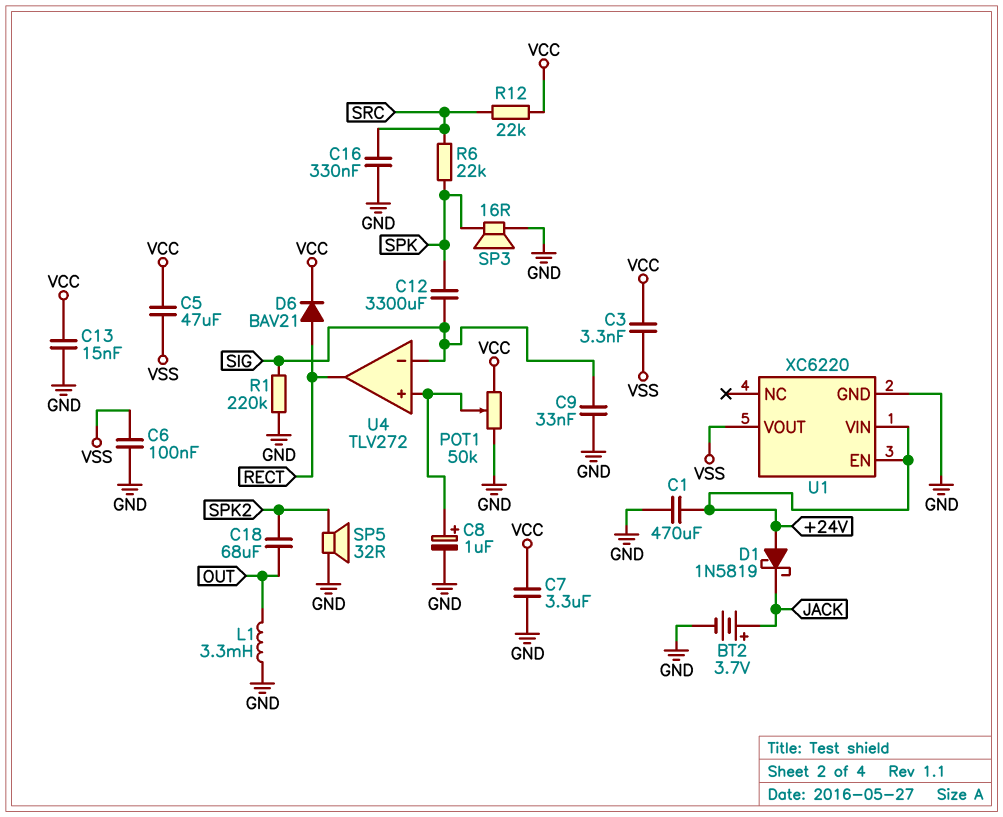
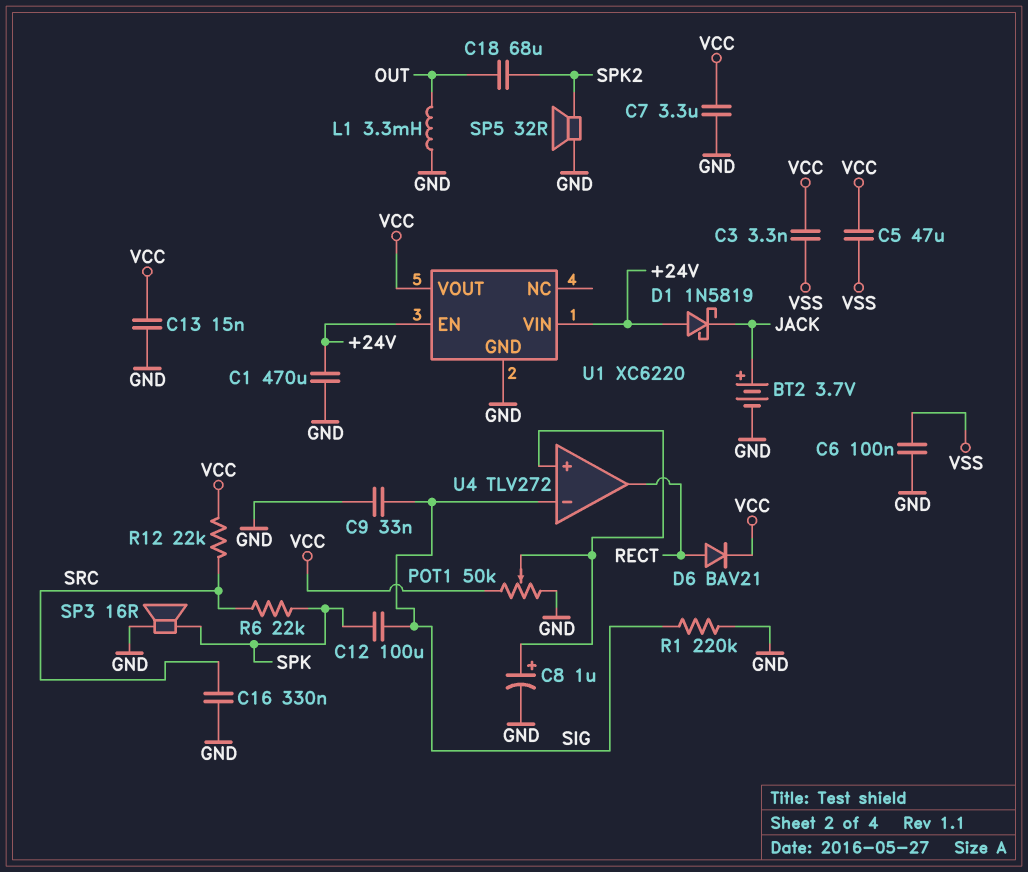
C12: 3300uF (SIG, SPK) -> 100uF (SIG, SPK)
U1 pin VOUT: VSS -> VCC

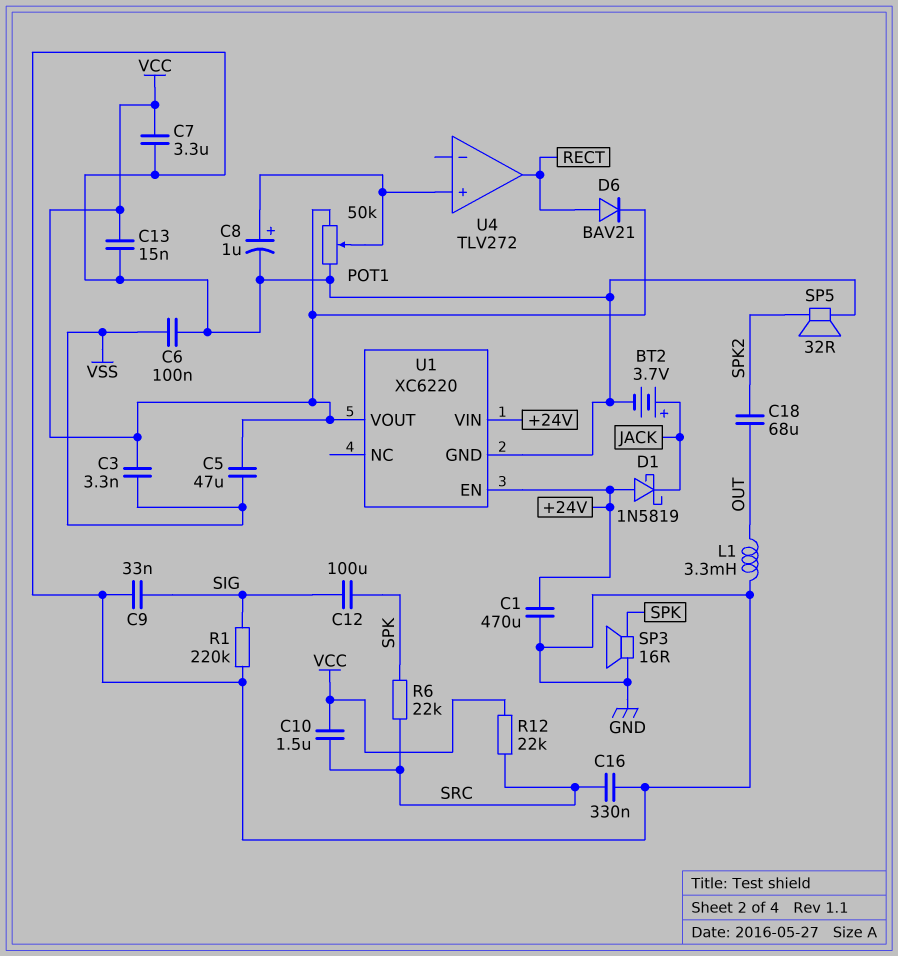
C10: none -> 1.5uF (SRC, VCC)
U4 pin in-: SIG -> none

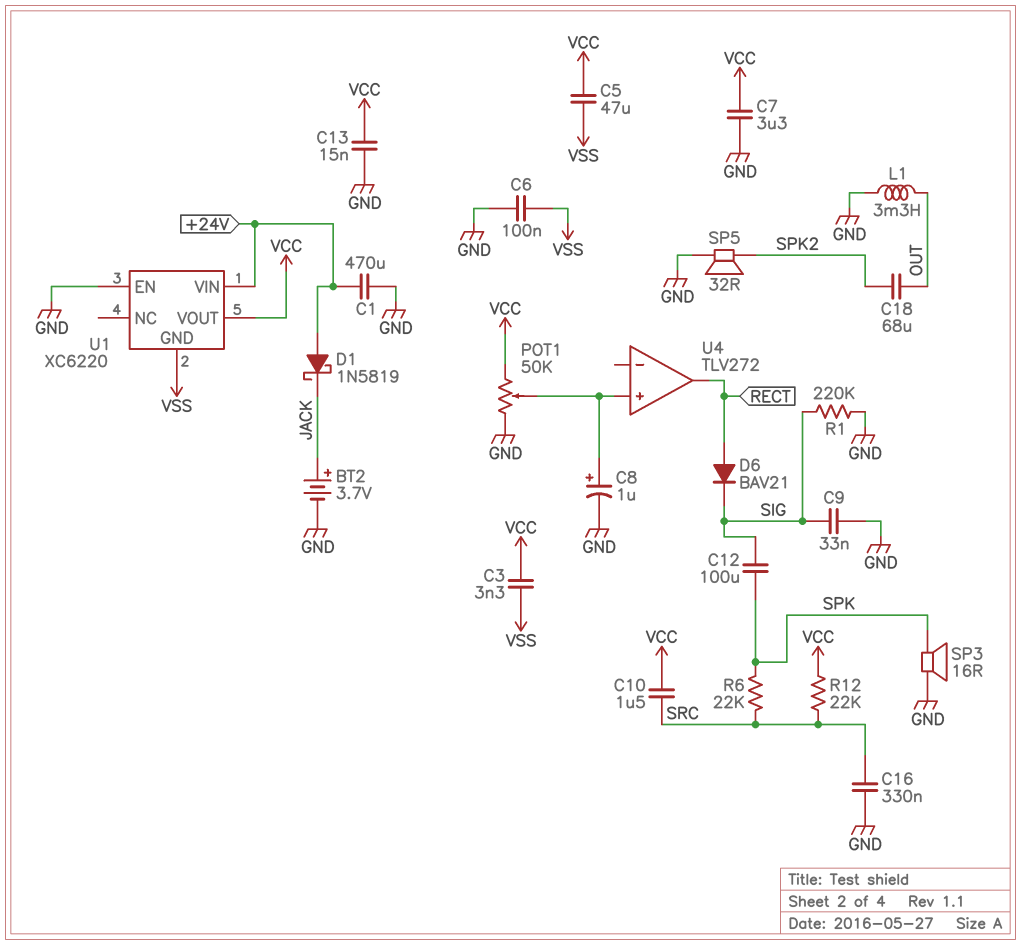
D6: diode BAV21 (A RECT, K VCC) -> diode BAV21 (A RECT, K SIG)
U1 pin EN: +24V -> GND
U1 pin GND: GND -> VSS

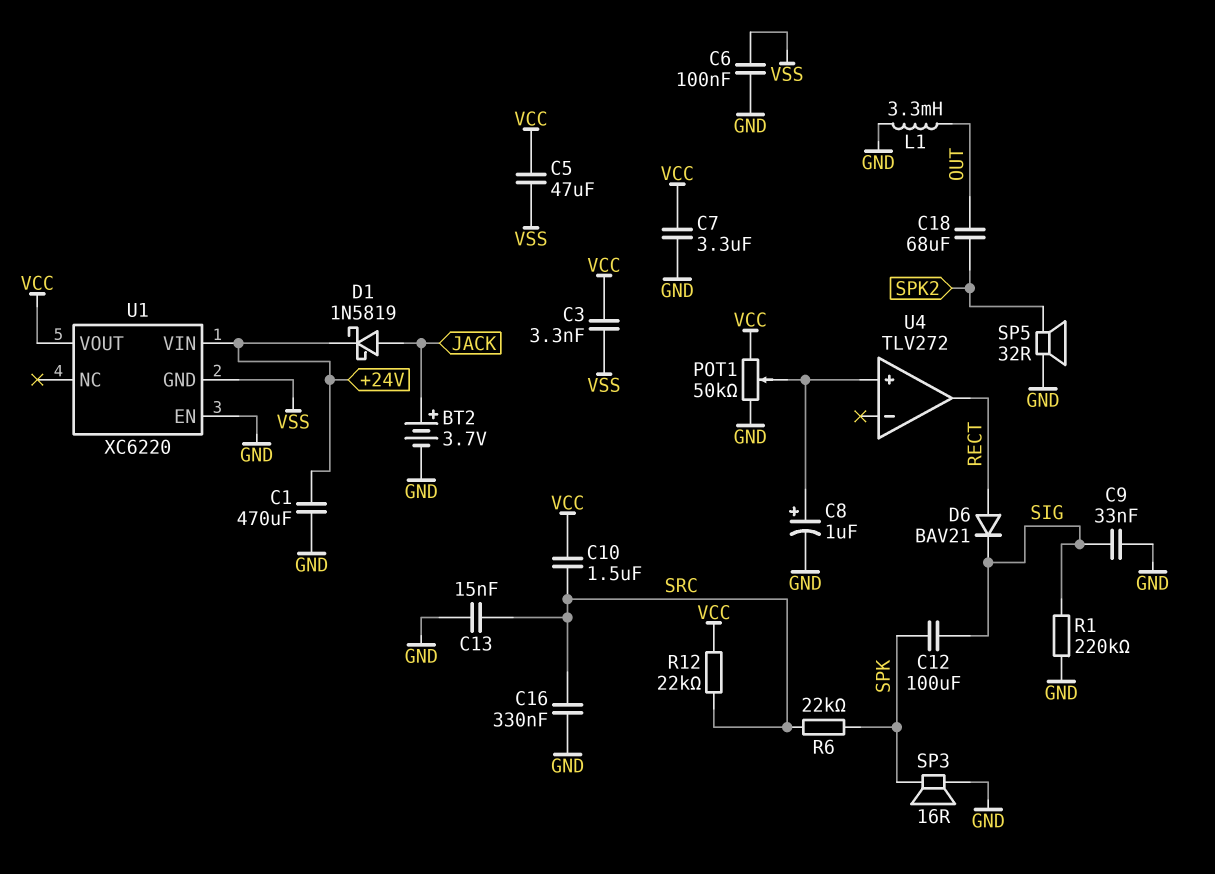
C13: 15nF (GND, VCC) -> 15nF (GND, SRC)
D1: schottky 1N5819 (A +24V, K JACK) -> schottky 1N5819 (A JACK, K +24V)

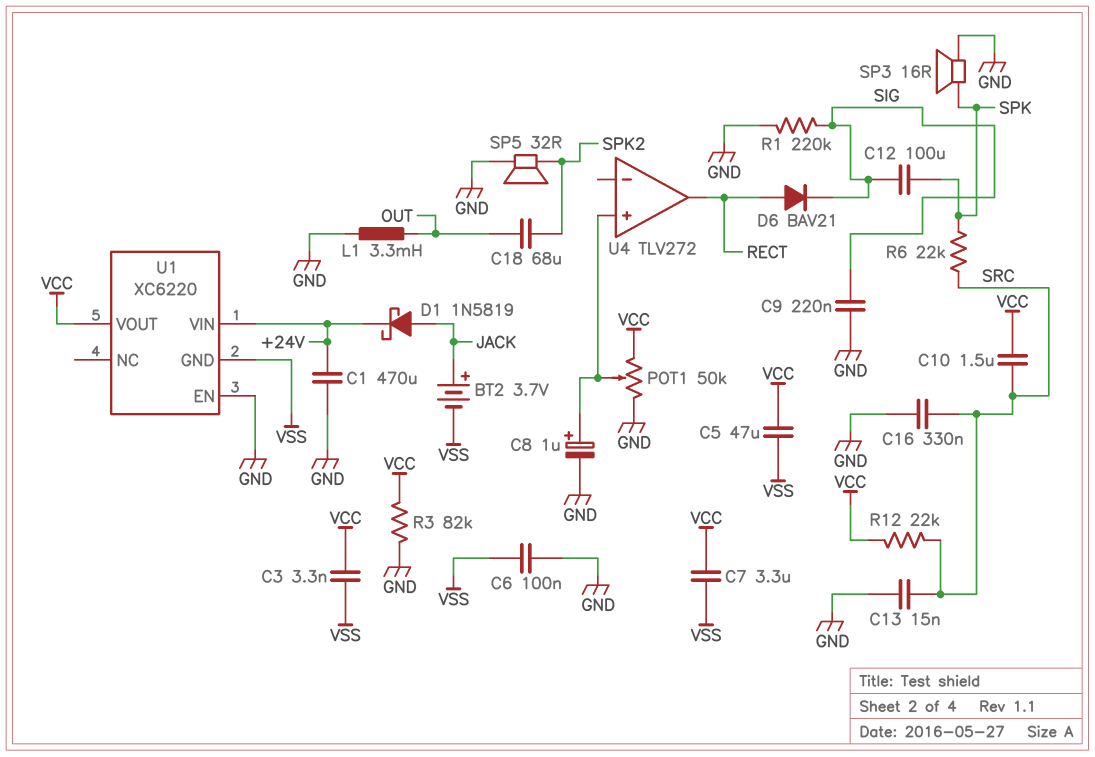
BT2: 3.7V (plus JACK, minus GND) -> 3.7V (plus JACK, minus VSS)
C7: 3.3uF (GND, VCC) -> 3.3uF (VCC, VSS)
C9: 33nF (GND, SIG) -> 220nF (GND, SIG)
R3: none -> 82k (GND, VCC)

